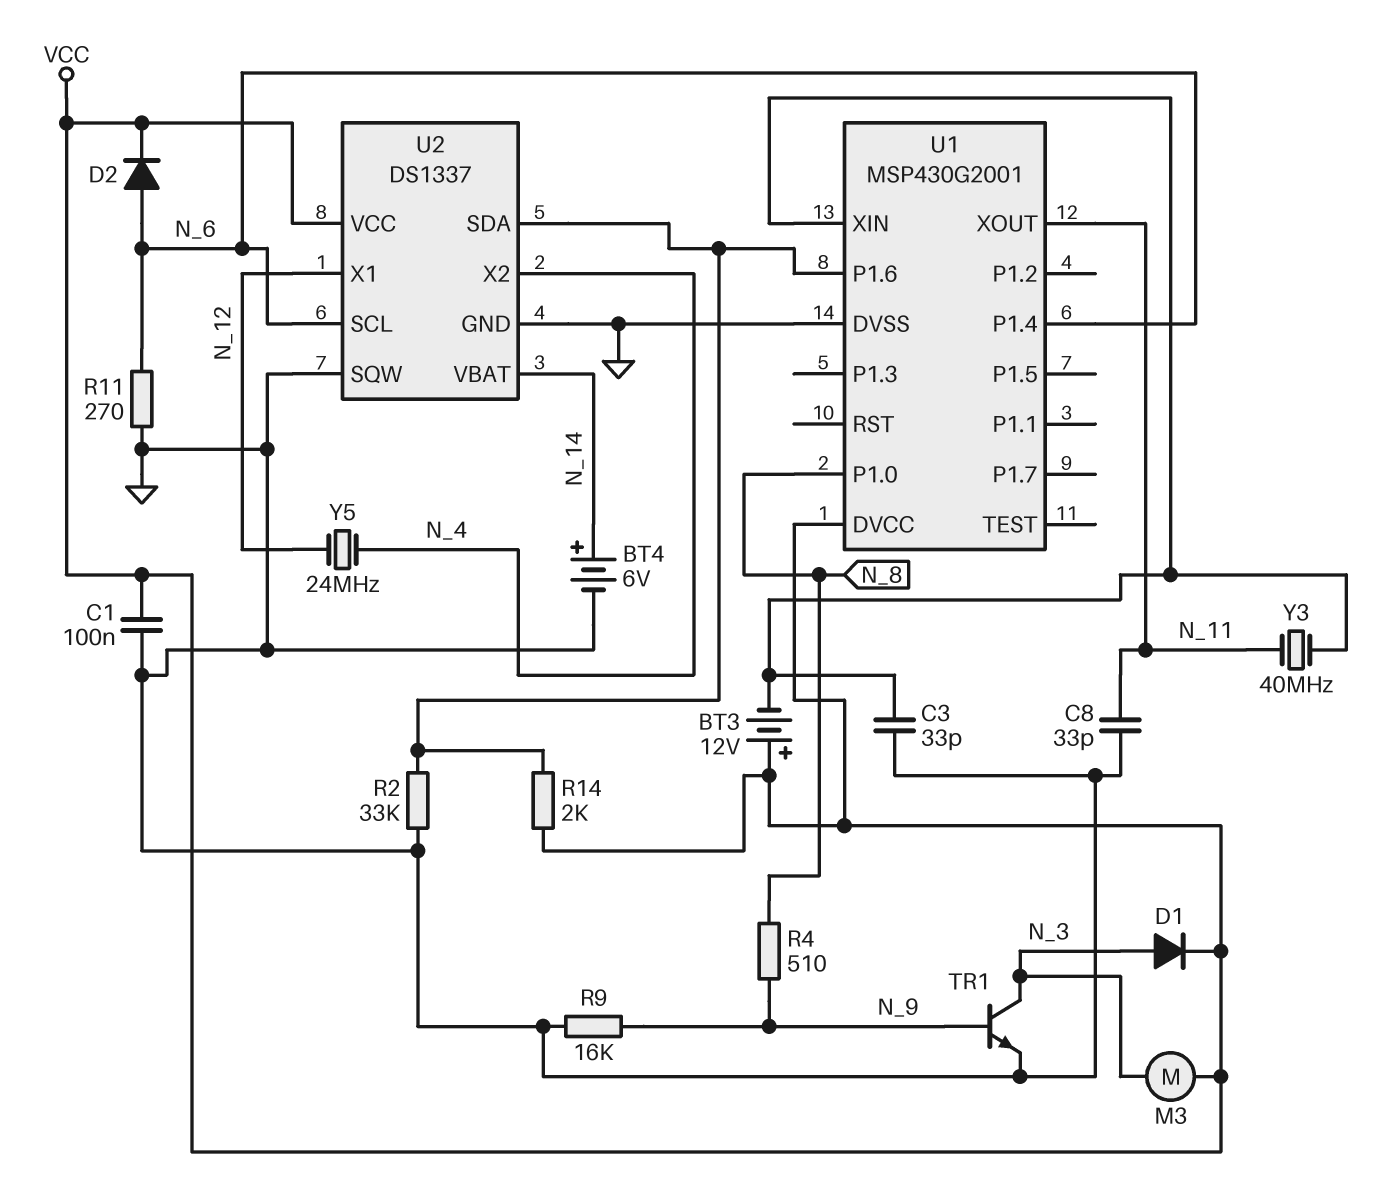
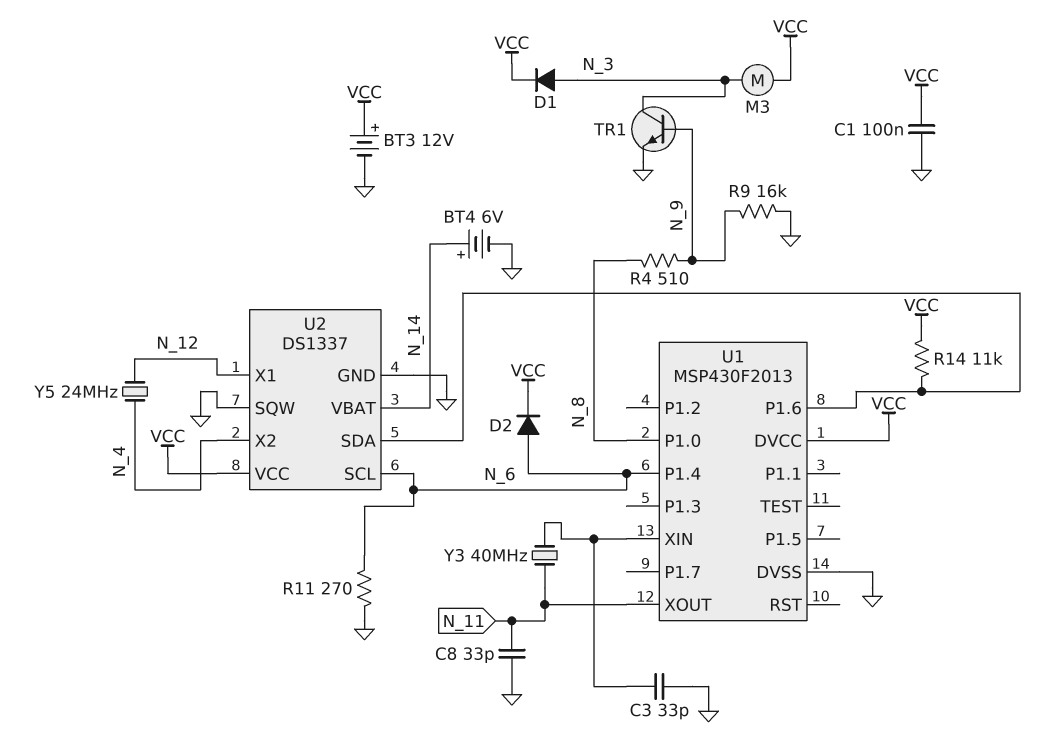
BT3: 12V (plus VCC, minus U1/XIN) -> 12V (plus VCC, minus GND)
R2: 33k (GND, U1/P1.6) -> none
R14: 2k (U1/P1.6, VCC) -> 11k (U1/P1.6, VCC)
U1: MSP430G2001 -> MSP430F2013

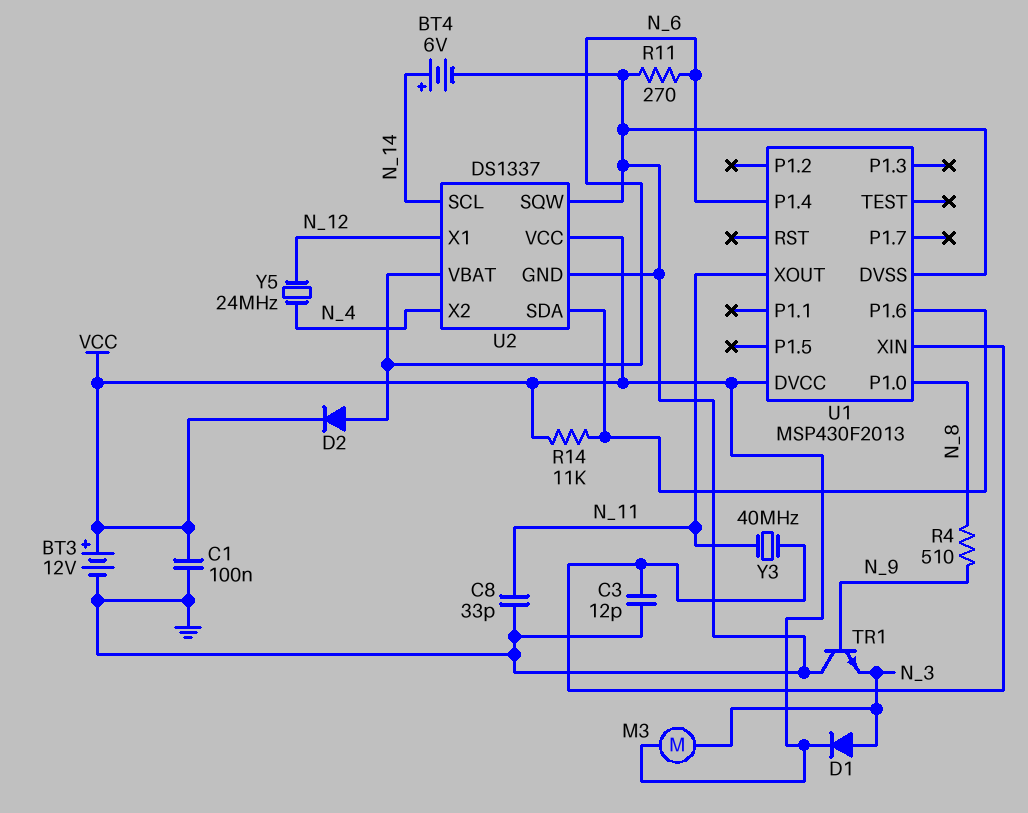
C3: 33pF (GND, U1/XIN) -> 12pF (GND, U1/XIN)
R9: 16k (GND, N_9) -> none
TR1: NPN (B N_9, C N_3, E GND) -> NPN (B N_9, C GND, E N_3)
U2 pin SCL: N_6 -> N_14
U2 pin VBAT: N_14 -> N_6

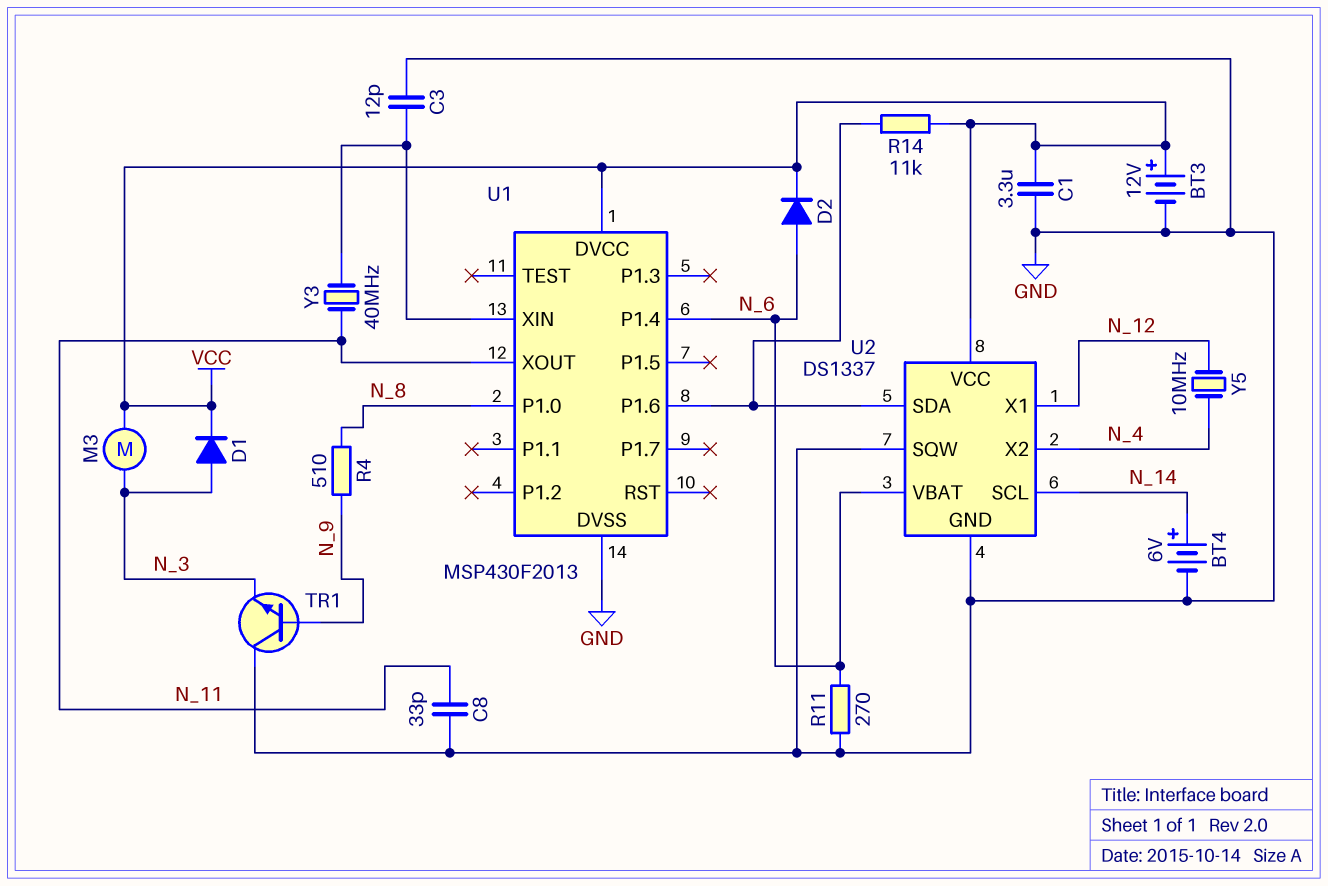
C1: 100nF (GND, VCC) -> 3.3uF (GND, VCC)
Y5: 24MHz (N_4, N_12) -> 10MHz (N_4, N_12)

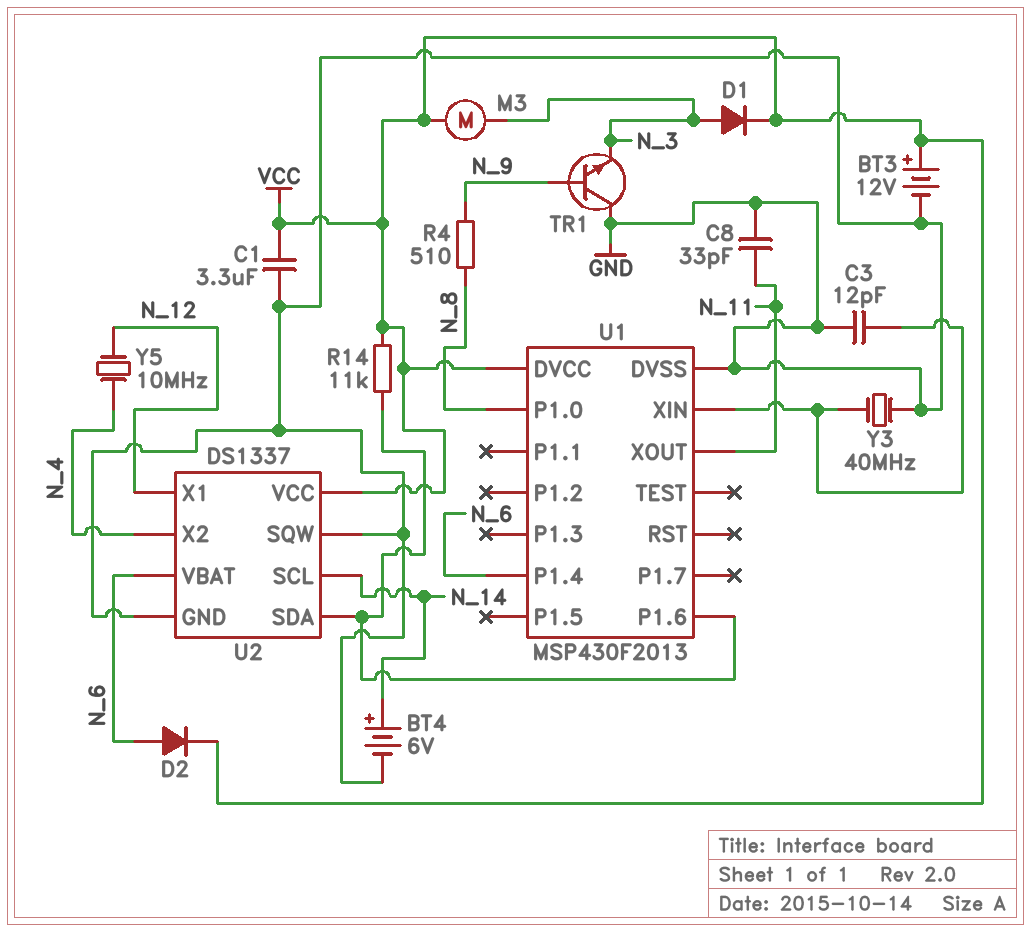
R11: 270 (GND, N_6) -> none
Y3: 40MHz (N_11, U1/XIN) -> 40MHz (GND, U1/XIN)

